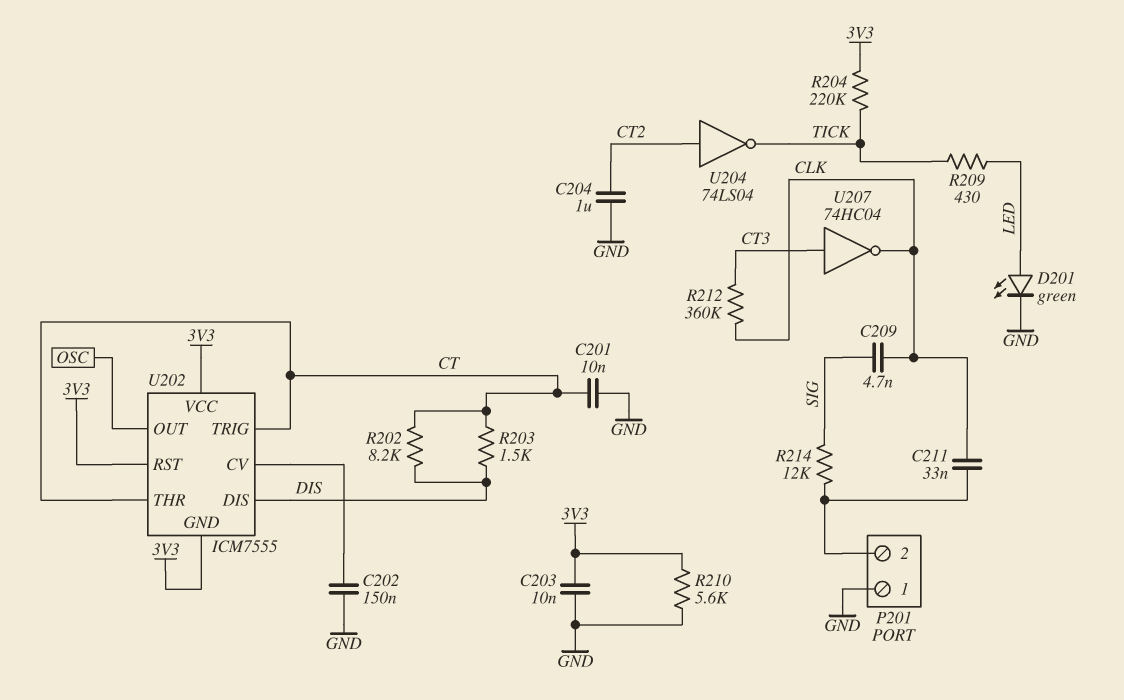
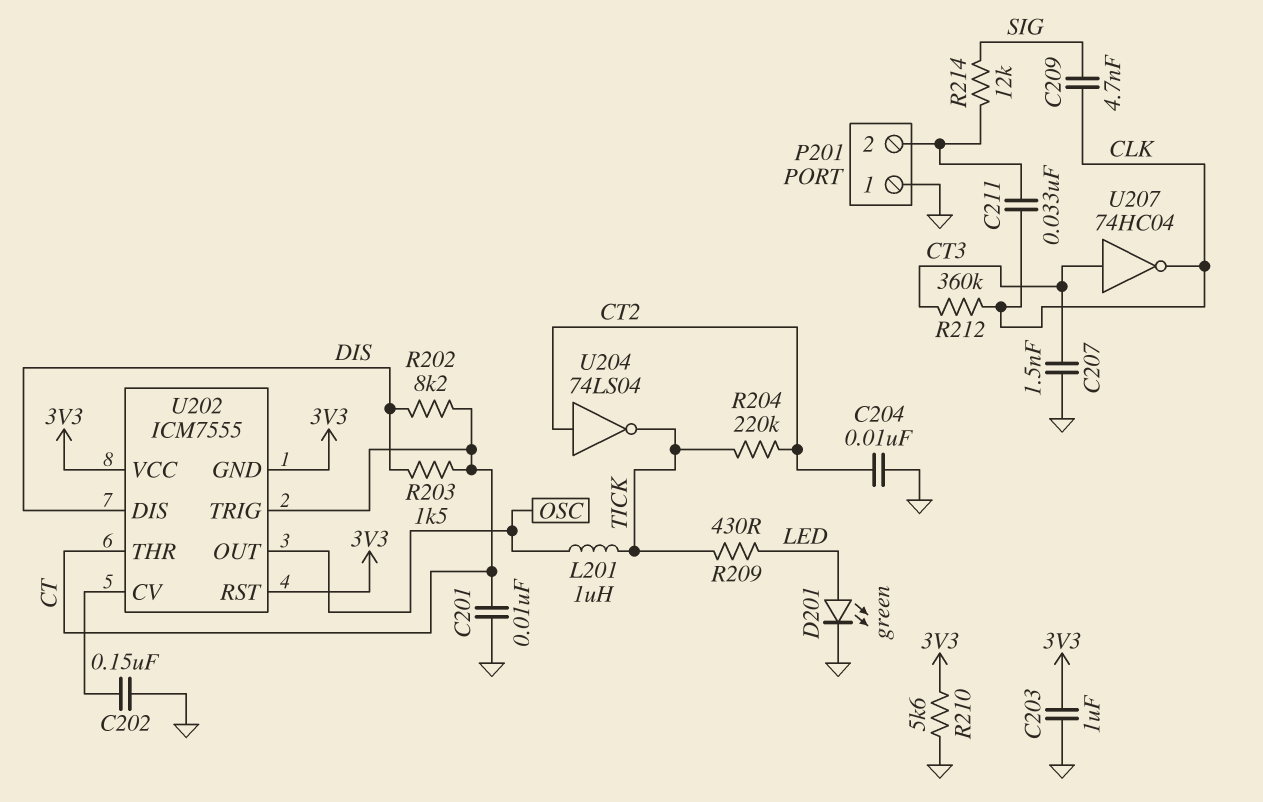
C203: 10nF (3V3, GND) -> 1uF (3V3, GND)
C204: 1uF (CT2, GND) -> 10nF (CT2, GND)
C207: none -> 1.5nF (CT3, GND)
L201: none -> 1uH (OSC, TICK)
R204: 220k (3V3, TICK) -> 220k (CT2, TICK)

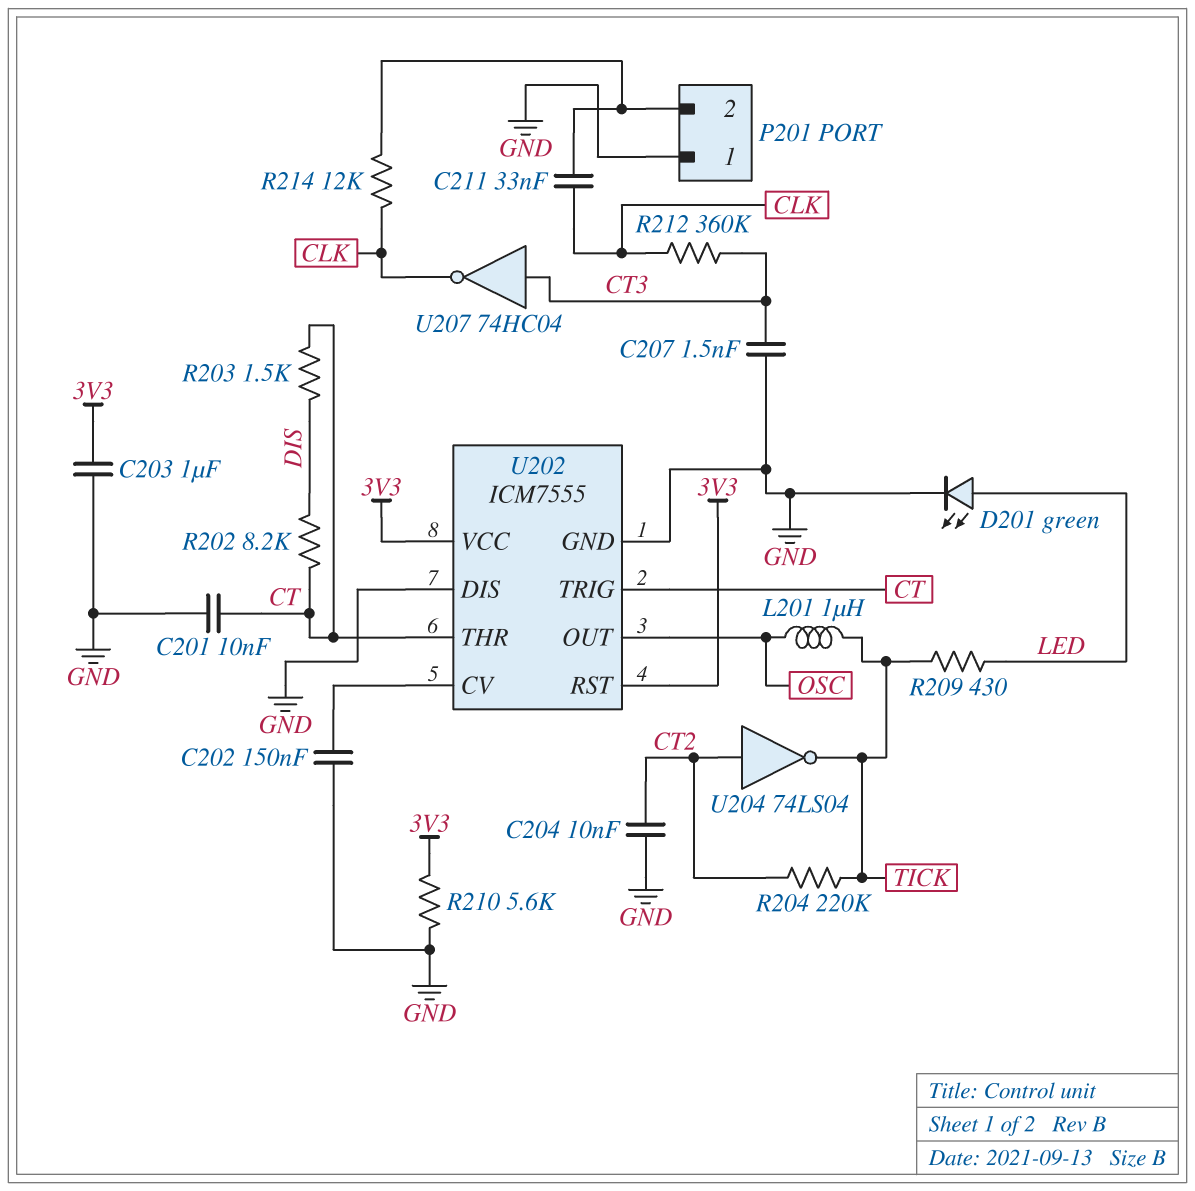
C209: 4.7nF (CLK, SIG) -> none
R214: 12k (P201/2, SIG) -> 12k (CLK, P201/2)
U202 pin DIS: DIS -> GND
U202 pin GND: 3V3 -> GND

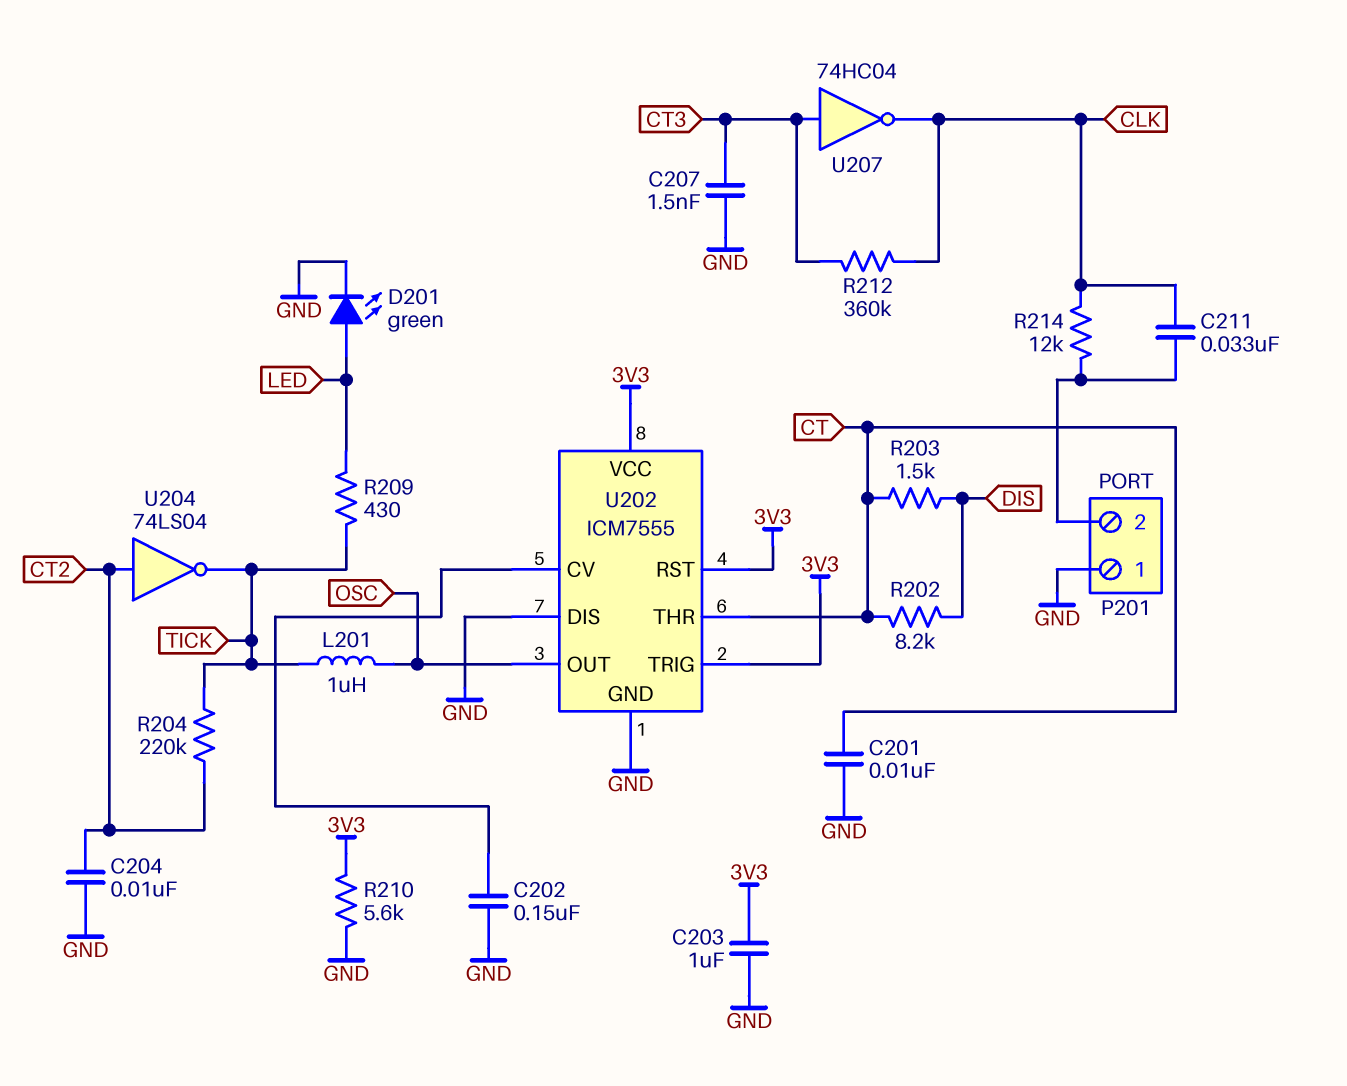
U202 pin TRIG: CT -> 3V3

